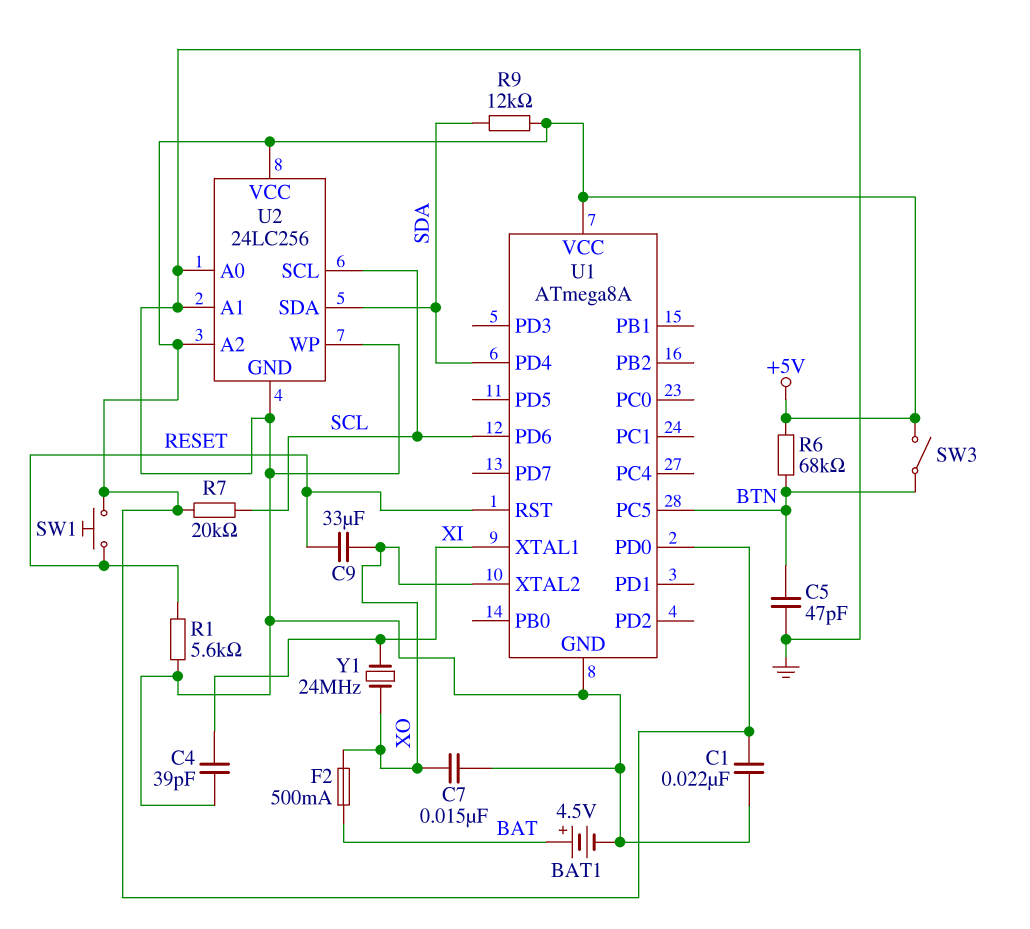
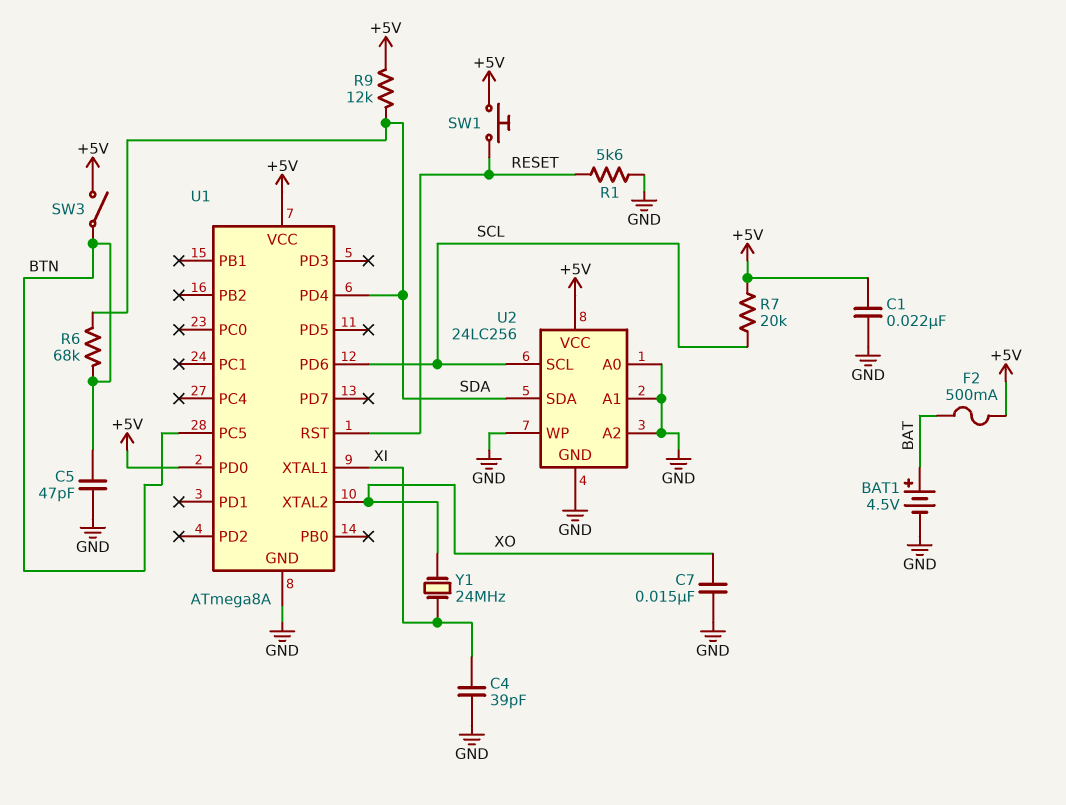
C9: 33uF (RESET, XO) -> none
F2: 500mA (BAT, XO) -> 500mA (+5V, BAT)
R6: 68k (+5V, BTN) -> 68k (BTN, SDA)
U2 pin A2: +5V -> GND

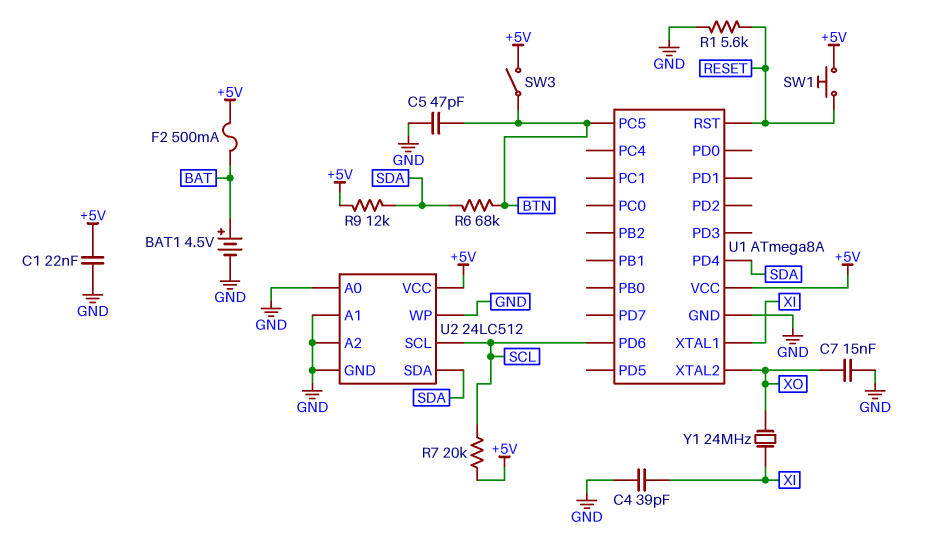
U1 pin PD0: +5V -> none
U2: 24LC256 -> 24LC512

